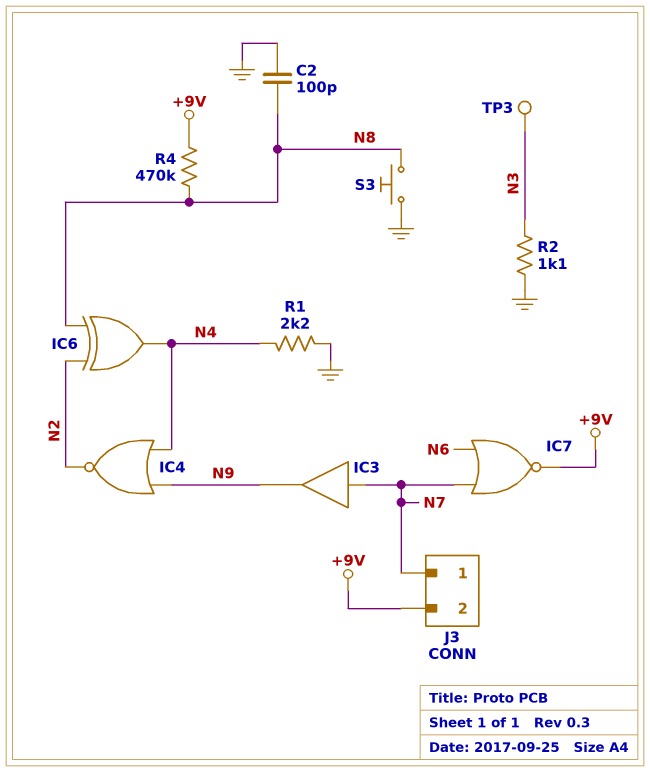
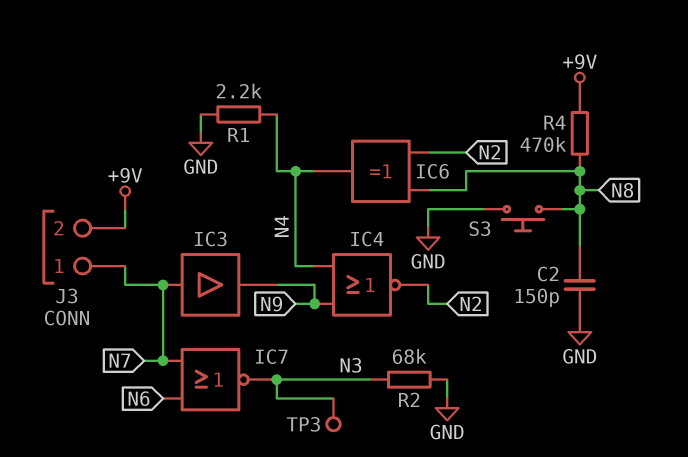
C2: 100pF (GND, N8) -> 150pF (GND, N8)
IC7: NOR (in N6, in N7, out +9V) -> NOR (in N6, in N7, out N3)
R2: 1.1k (GND, N3) -> 68k (GND, N3)

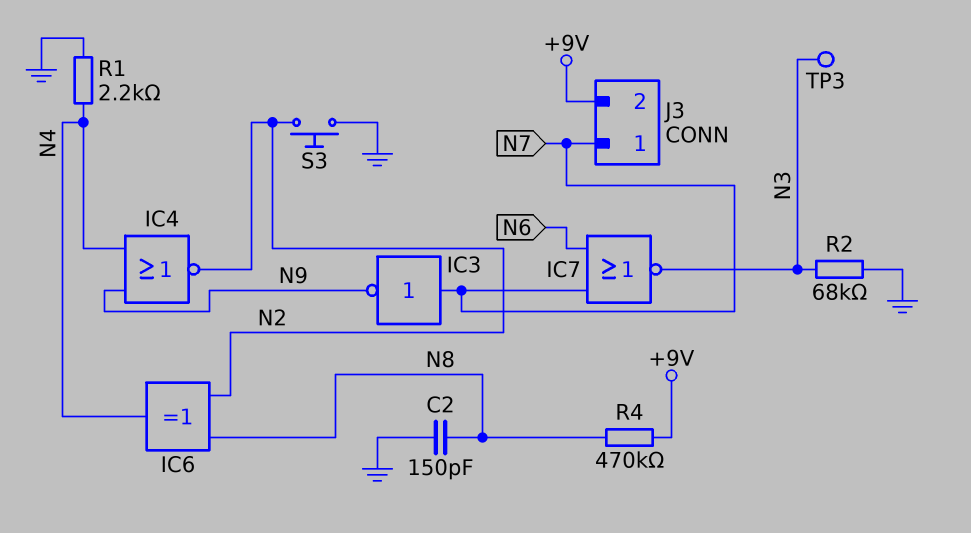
IC3: buffer (in N7, out N9) -> NOT (in N7, out N9)
S3: button (GND, N8) -> button (GND, N2)

